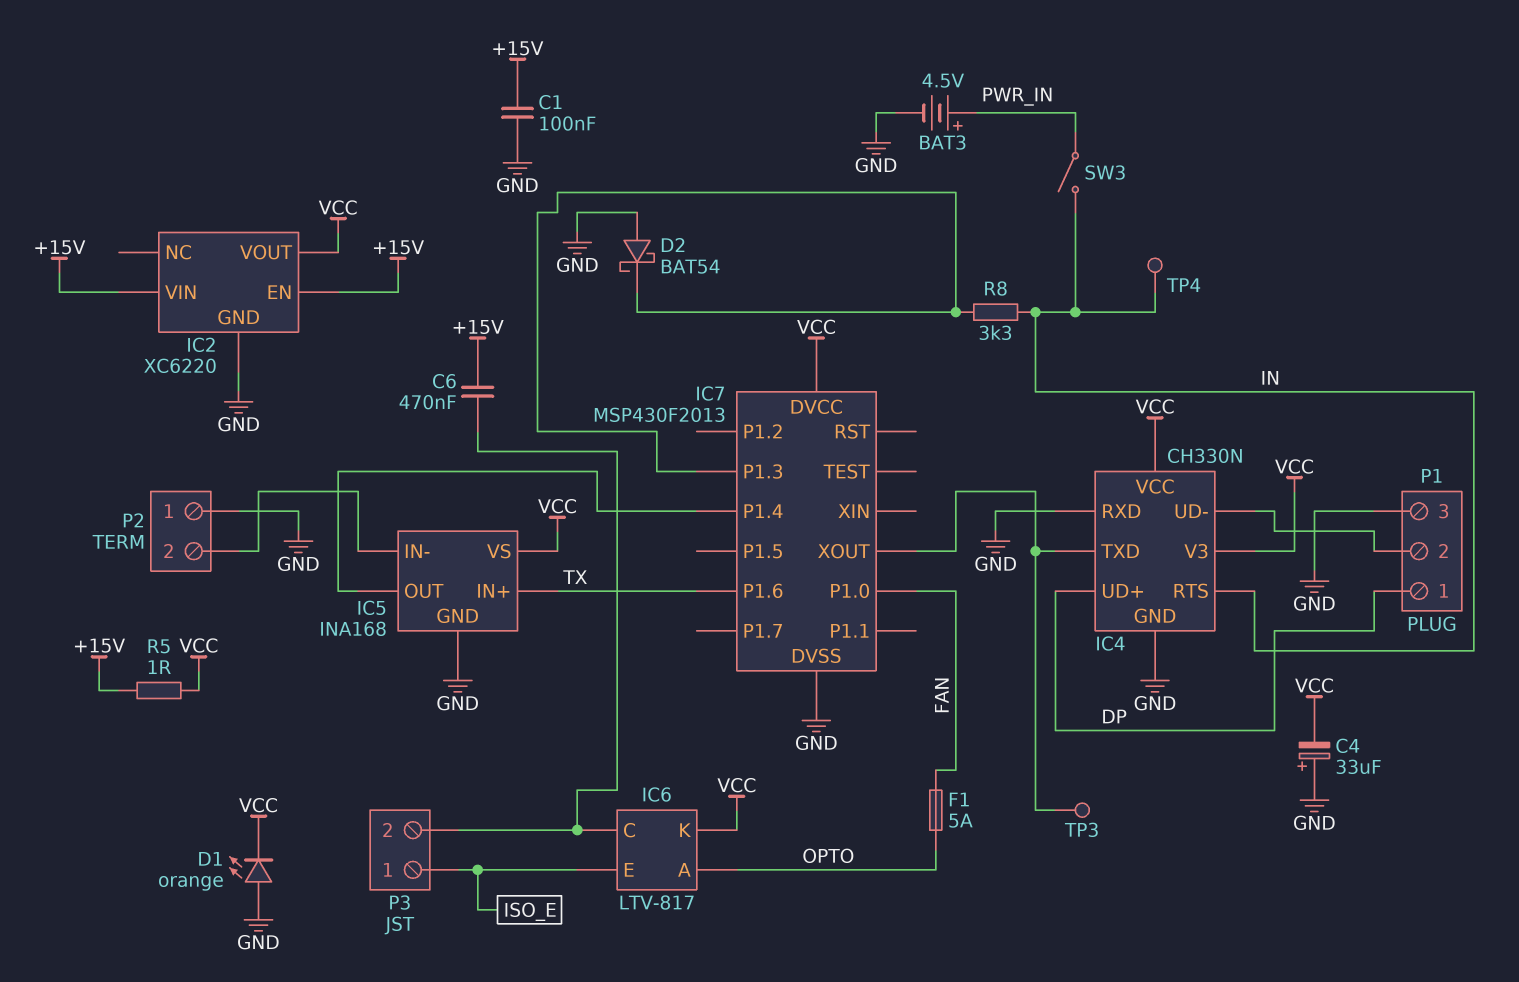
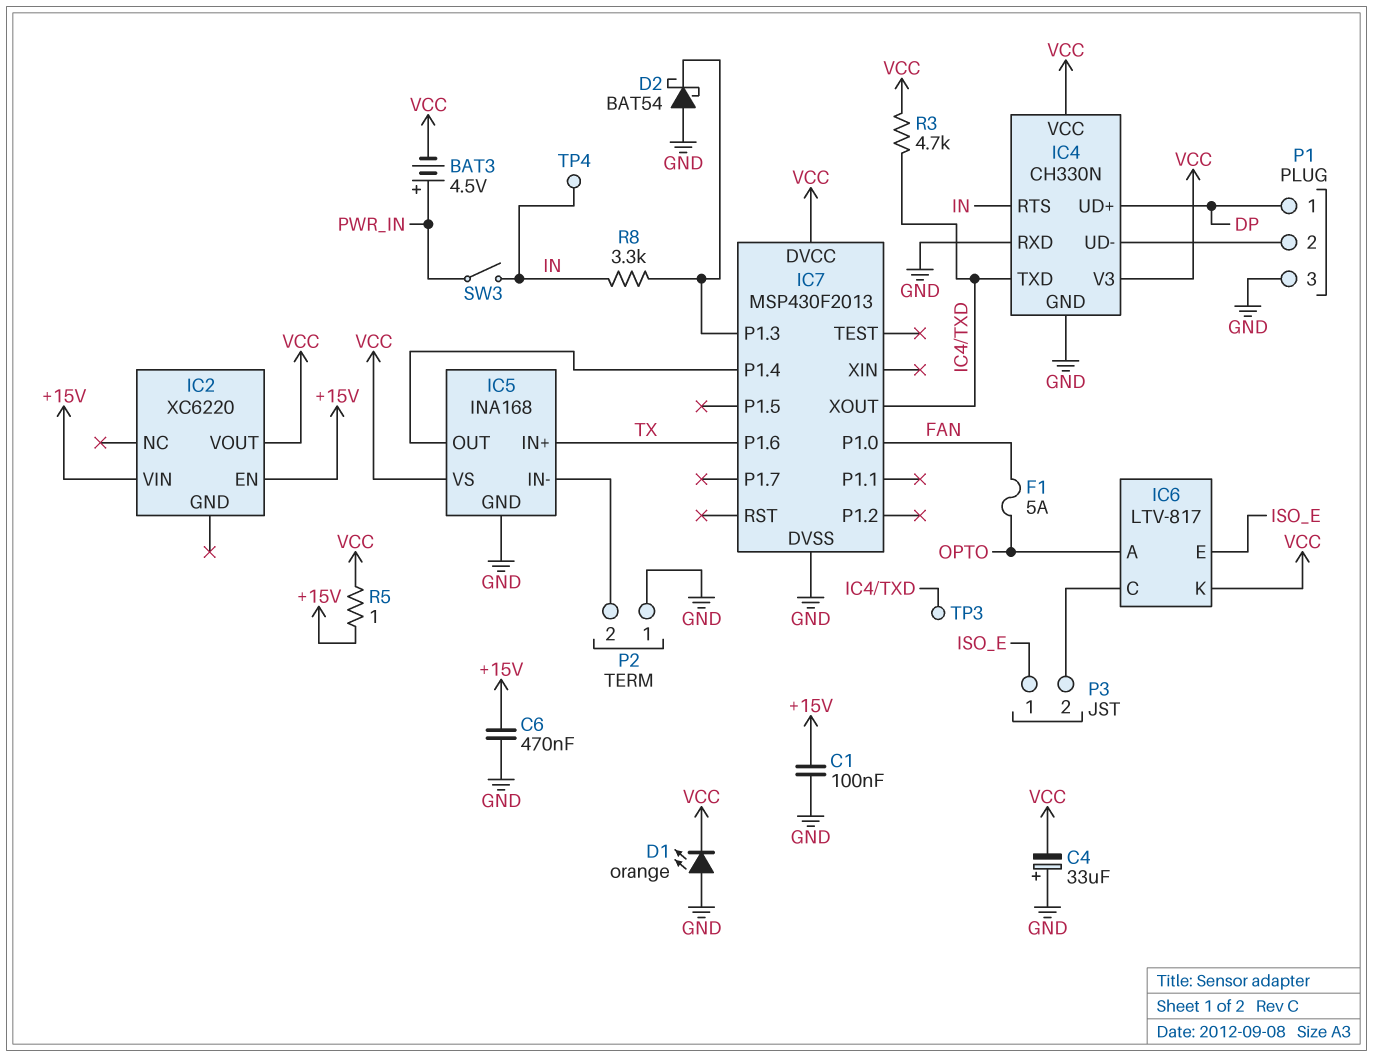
BAT3: 4.5V (plus PWR_IN, minus GND) -> 4.5V (plus PWR_IN, minus VCC)
C6: 470nF (+15V, IC6/C) -> 470nF (+15V, GND)
IC2 pin GND: GND -> none
R3: none -> 4.7k (IC4/TXD, VCC)

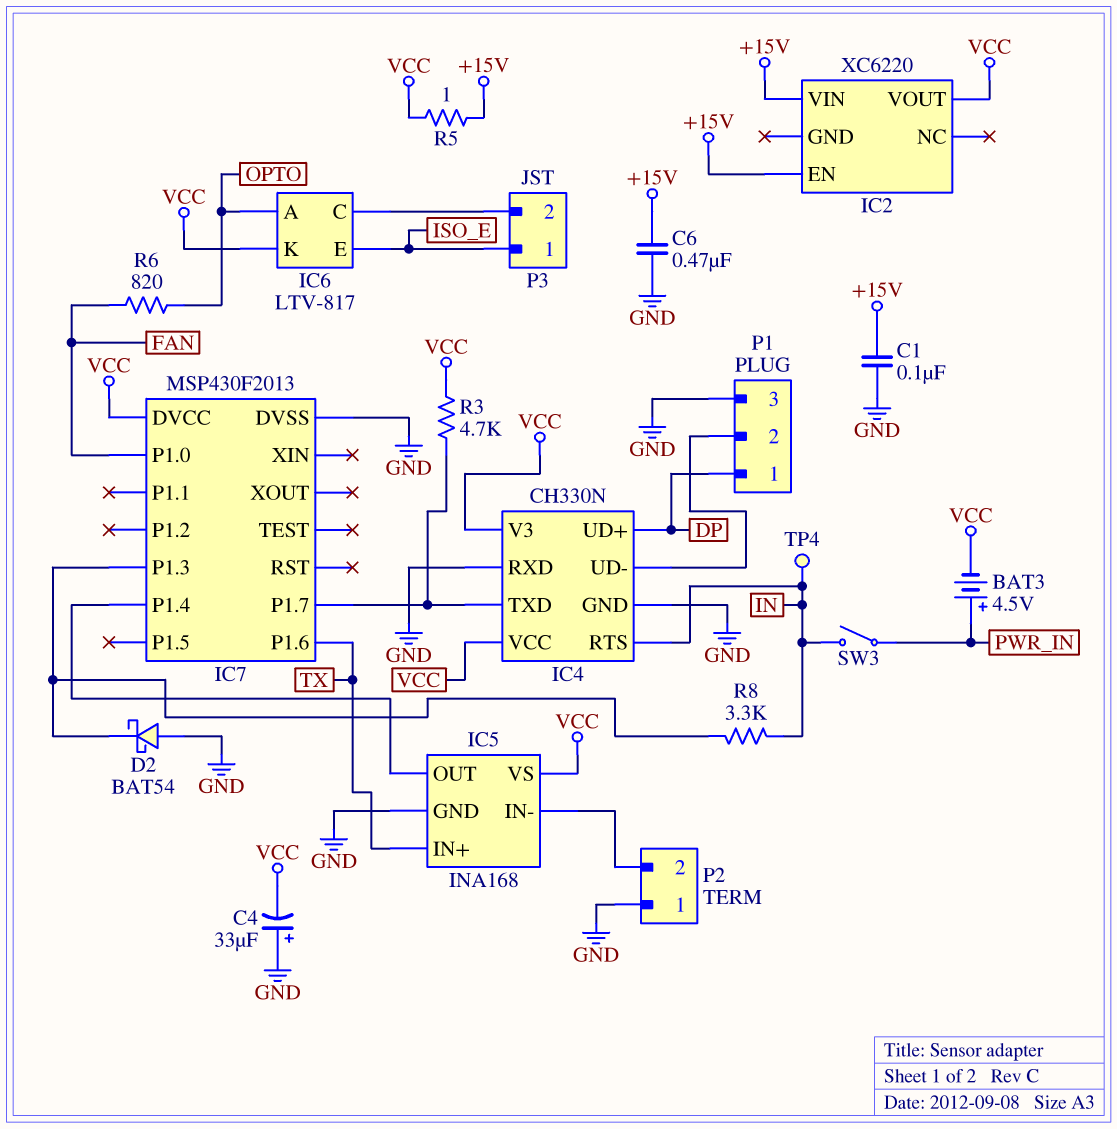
D1: LED orange (A GND, K VCC) -> none
F1: 5A (FAN, OPTO) -> none
IC7 pin P1.7: none -> IC4/TXD
IC7 pin XOUT: IC4/TXD -> none
R6: none -> 820 (FAN, OPTO)
TP3: test point (IC4/TXD) -> none

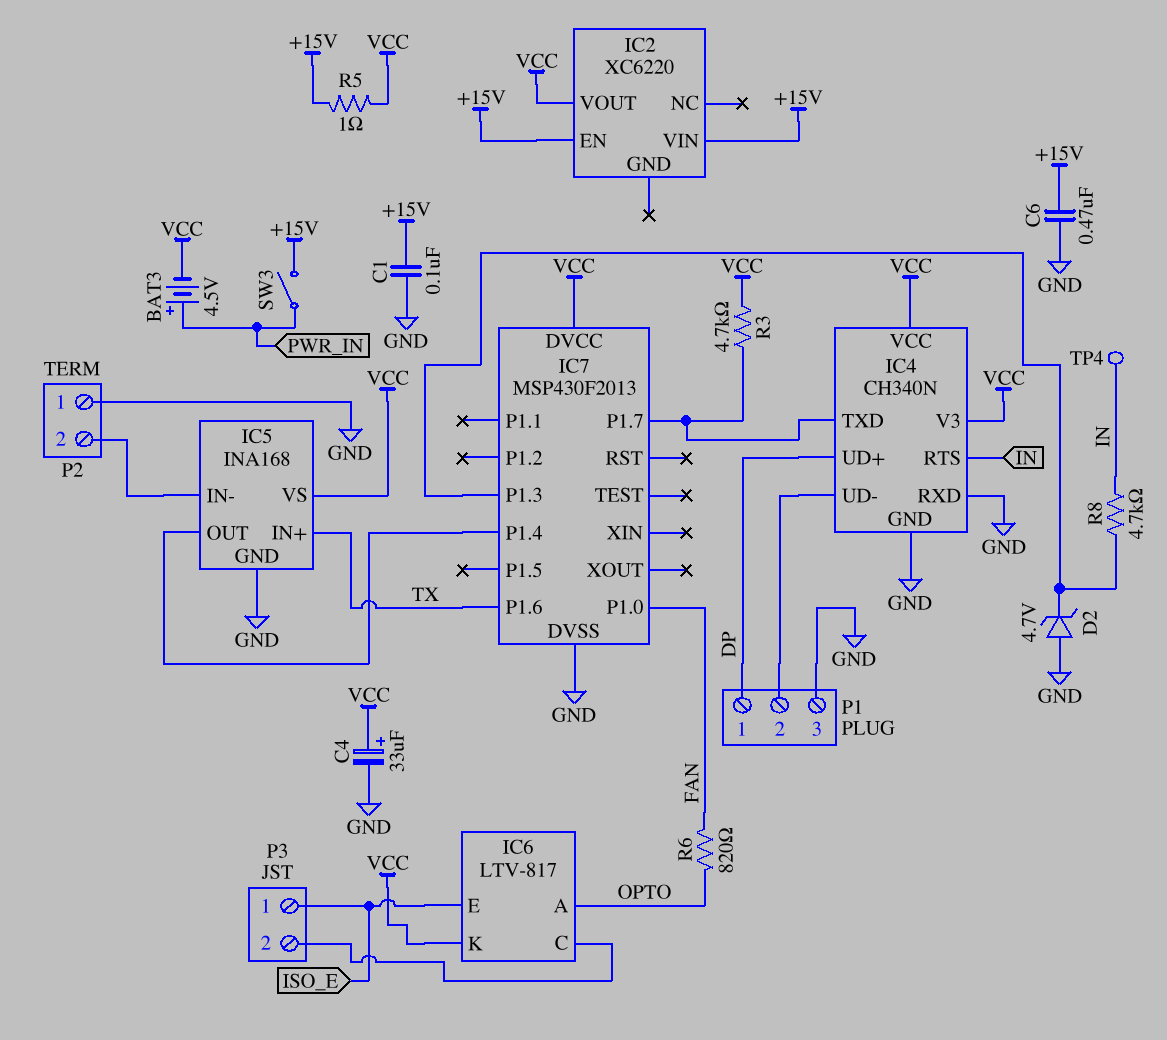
C4: 33uF (plus GND, minus VCC) -> 33uF (plus VCC, minus GND)
D2: schottky BAT54 (A GND, K IC7/P1.3) -> zener 4.7V (A GND, K IC7/P1.3)
IC4: CH330N -> CH340N
R8: 3.3k (IC7/P1.3, IN) -> 4.7k (IC7/P1.3, IN)
SW3: switch (IN, PWR_IN) -> switch (+15V, PWR_IN)

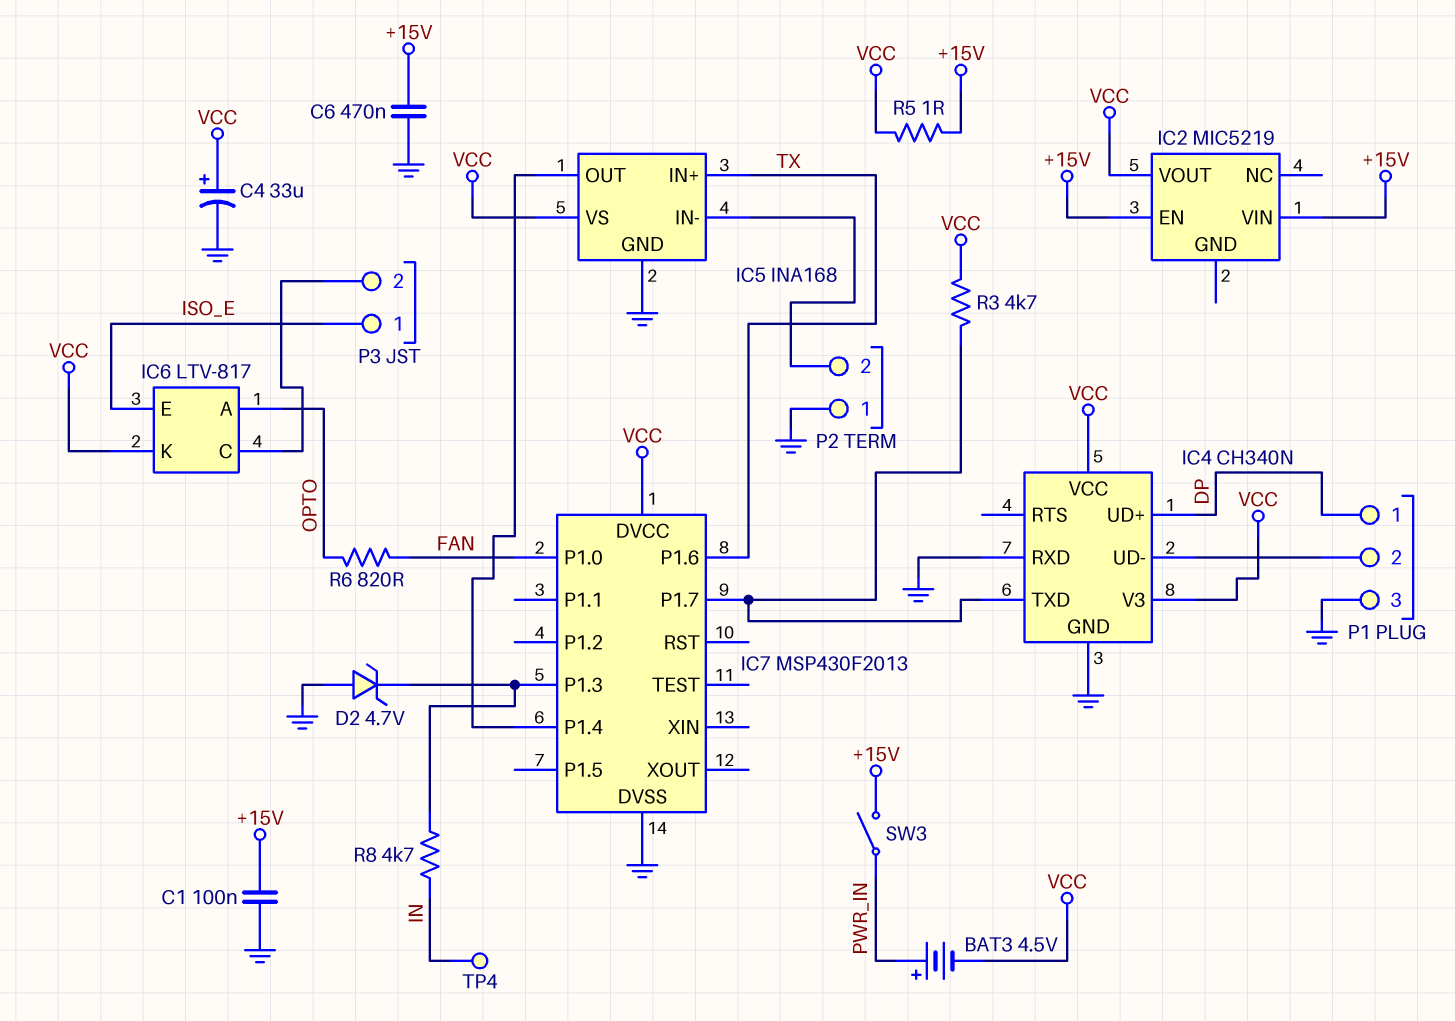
IC2: XC6220 -> MIC5219
IC4 pin RTS: IN -> none

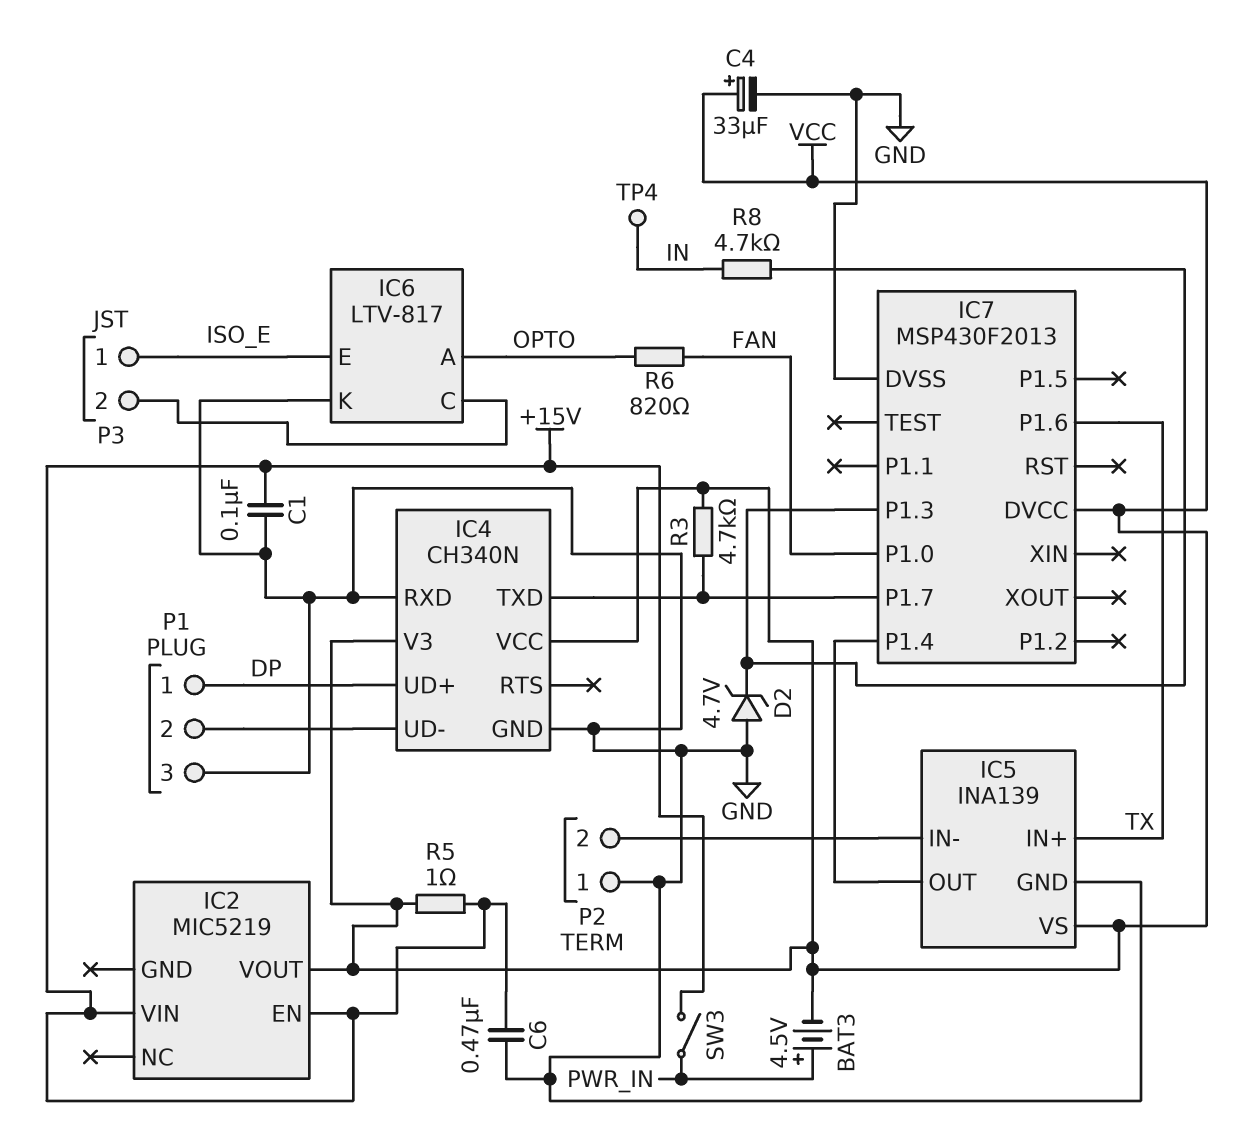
IC5: INA168 -> INA139
IC6 pin K: VCC -> GND

